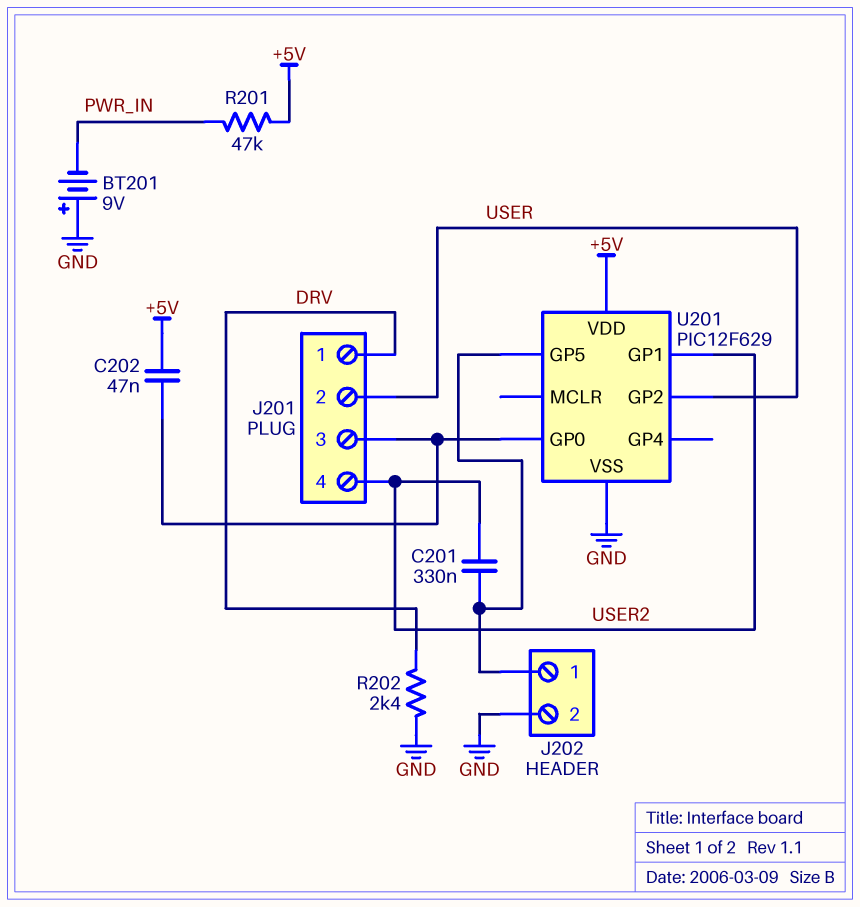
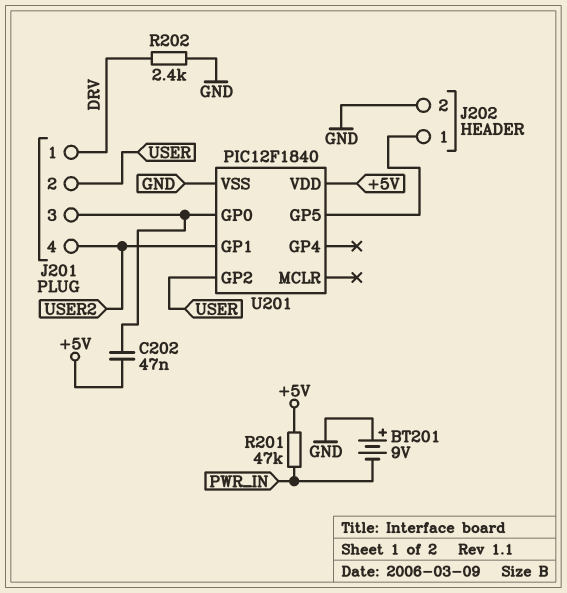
C201: 330nF (J202/1, USER2) -> none
U201: PIC12F629 -> PIC12F1840

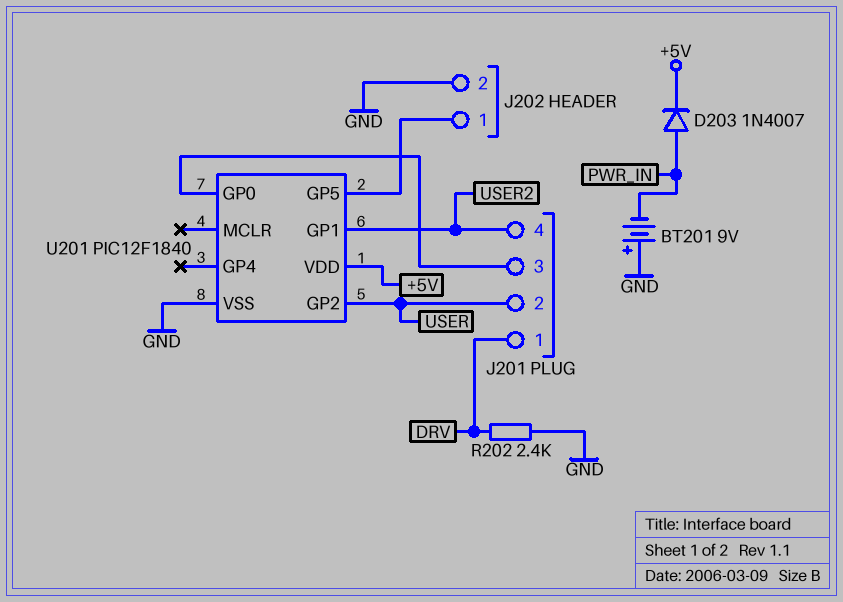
C202: 47nF (+5V, J201/3) -> none
D203: none -> diode 1N4007 (A PWR_IN, K +5V)
R201: 47k (+5V, PWR_IN) -> none

